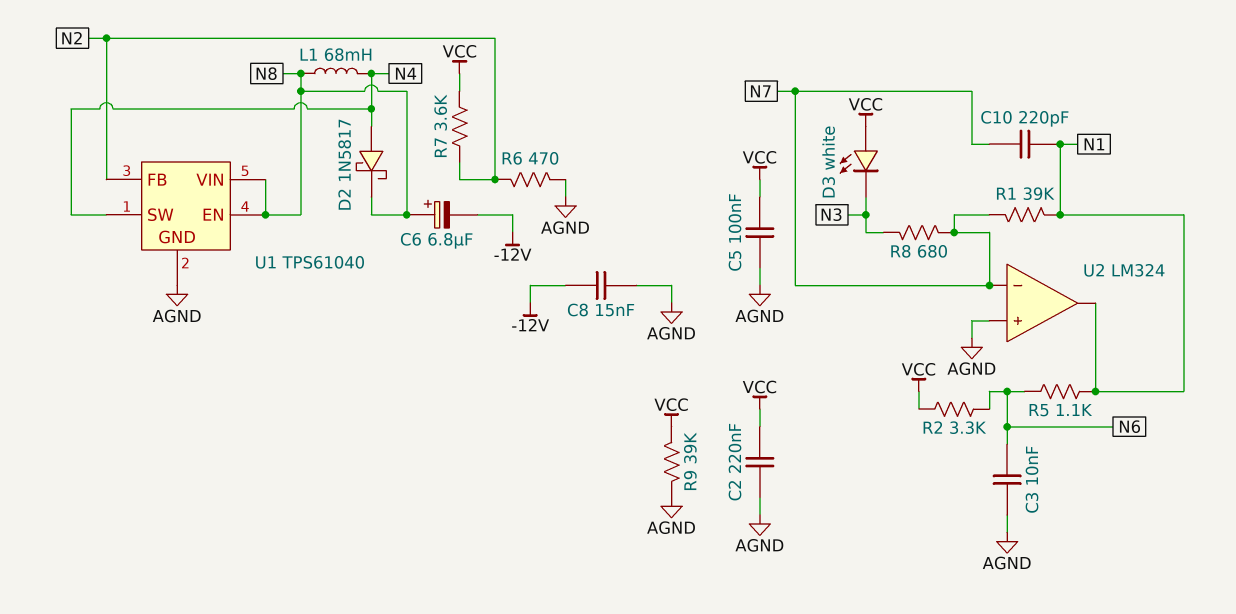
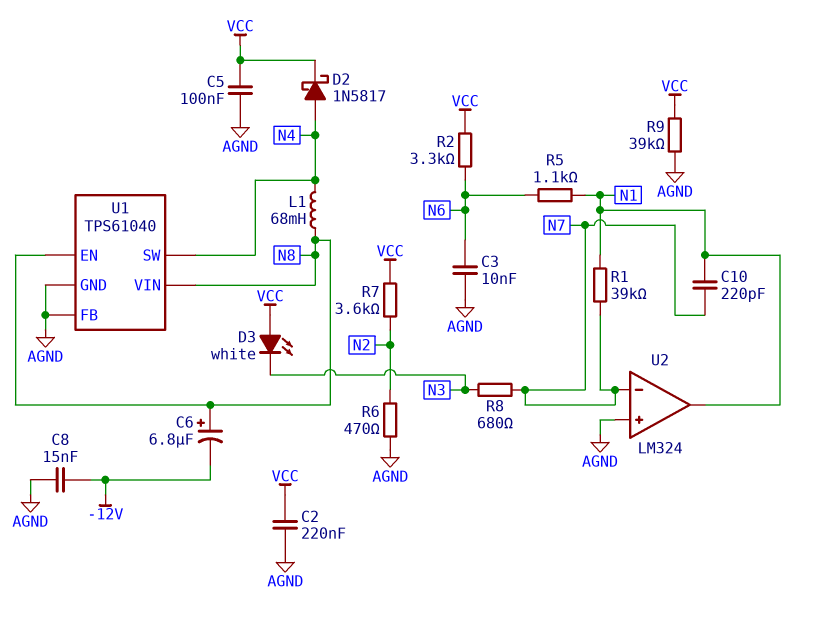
D2: schottky 1N5817 (A N4, K N8) -> schottky 1N5817 (A N4, K VCC)
U1 pin FB: N2 -> AGND

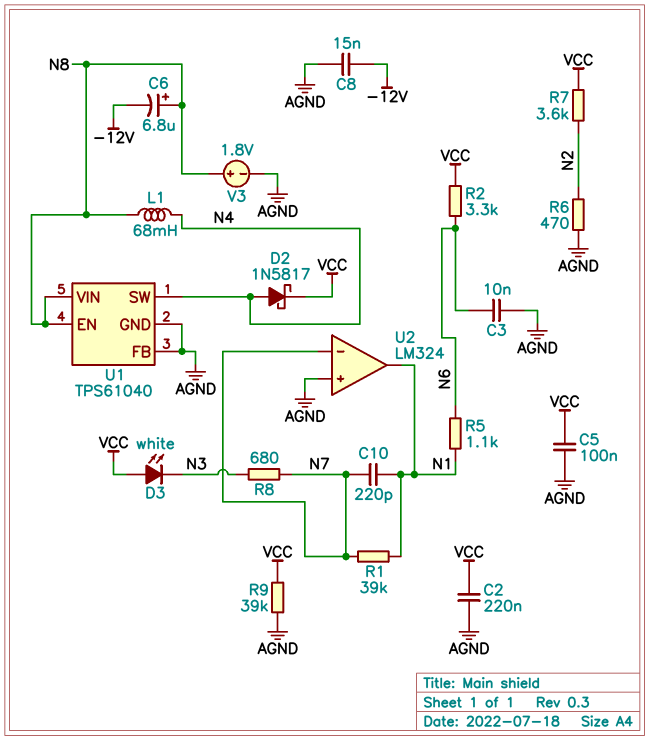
V3: none -> 1.8V (plus N8, minus AGND)

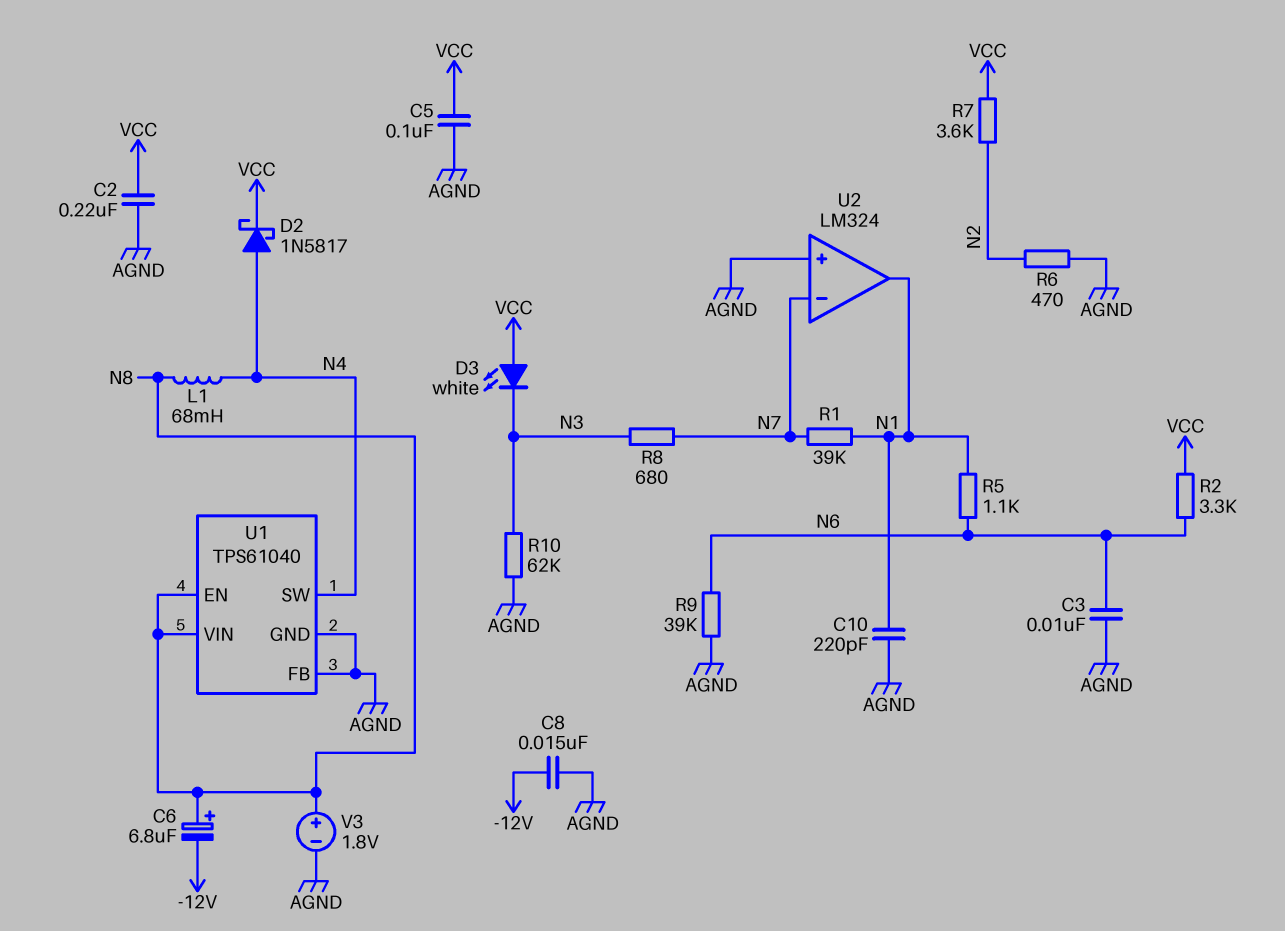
C10: 220pF (N1, N7) -> 220pF (AGND, N1)
R9: 39k (AGND, VCC) -> 39k (AGND, N6)
R10: none -> 62k (AGND, N3)

